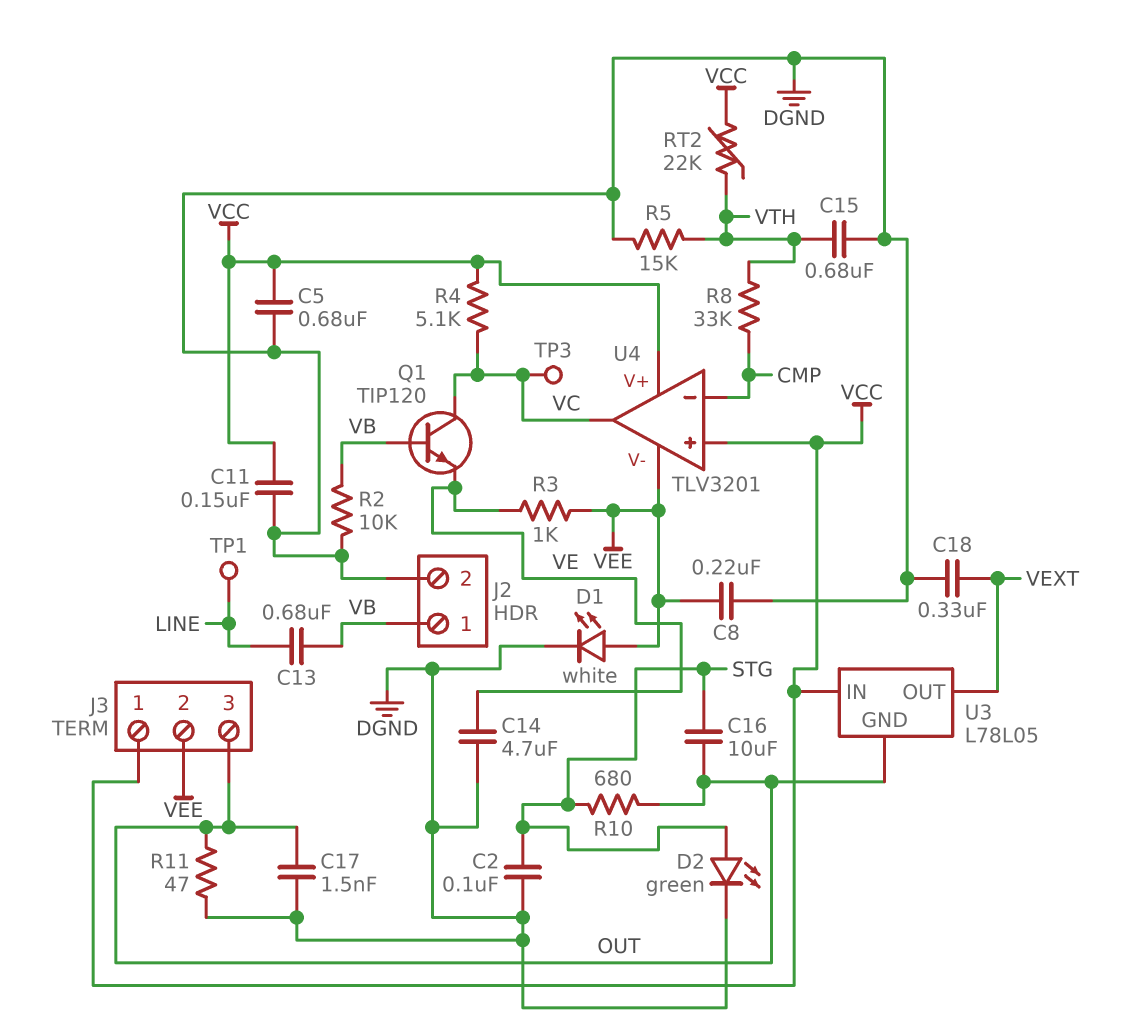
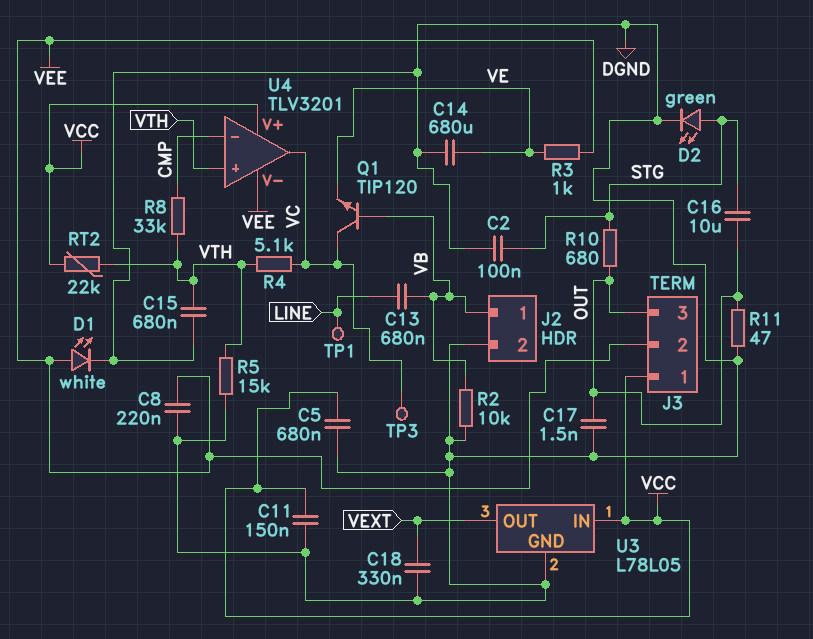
C14: 4.7uF (DGND, VE) -> 680uF (DGND, VE)
R4: 5.1k (VC, VCC) -> 5.1k (VC, VTH)
U3 pin GND: OUT -> DGND
U4 pin in+: VCC -> VTH

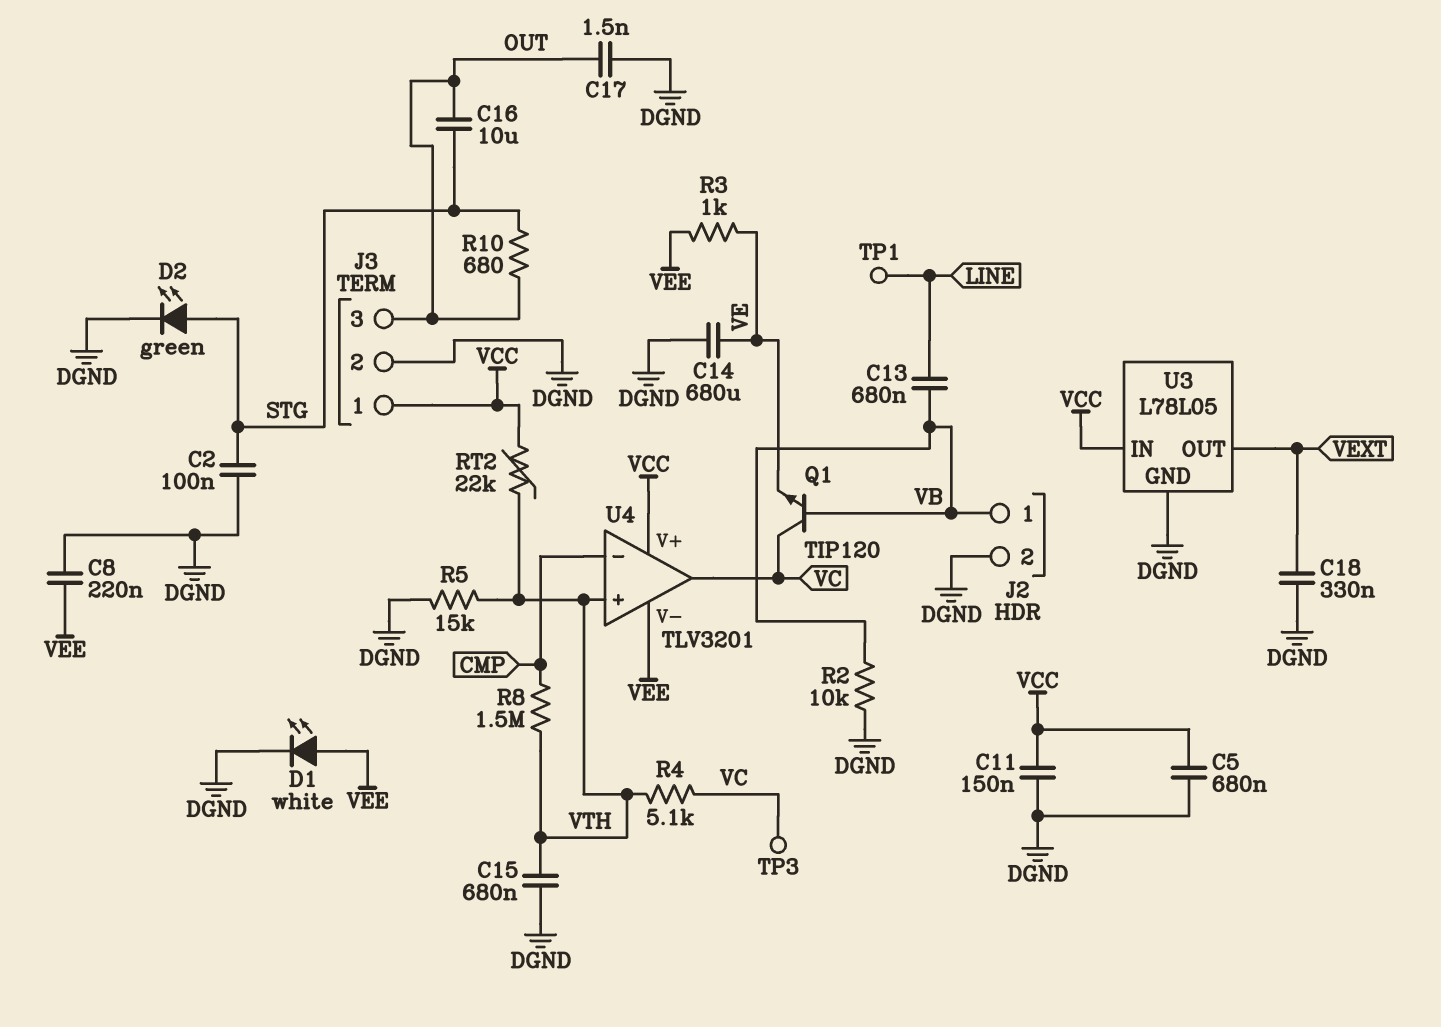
J3 pin 2: VEE -> DGND
R8: 33k (CMP, VTH) -> 1.5M (CMP, VTH)
R11: 47 (DGND, OUT) -> none

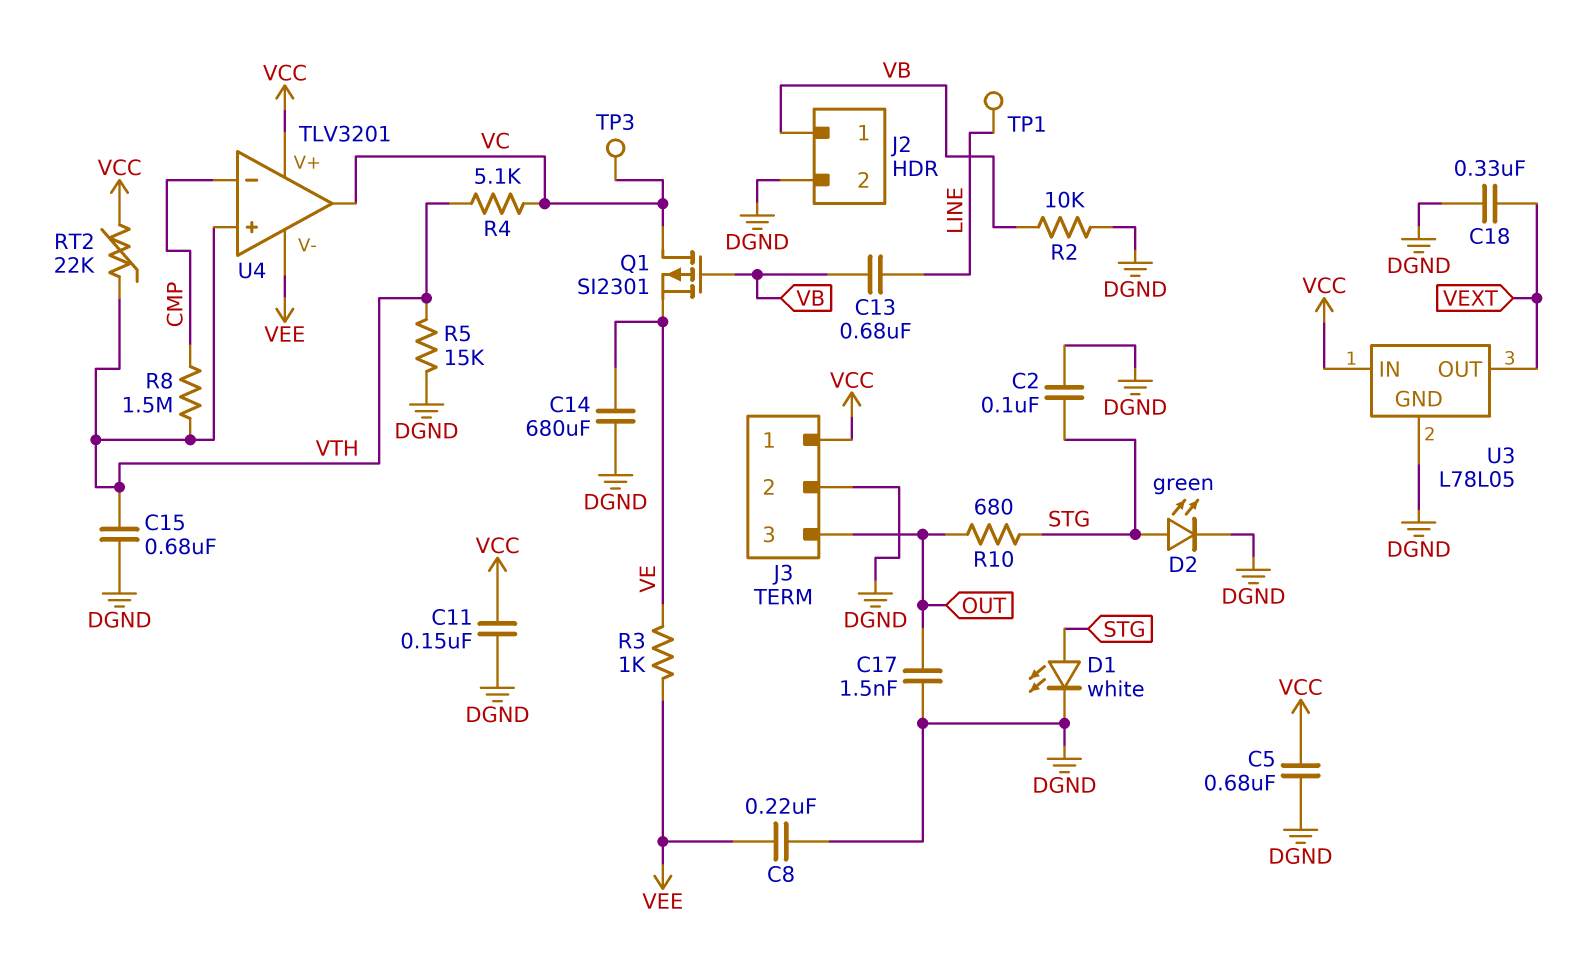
C16: 10uF (OUT, STG) -> none
D1: LED white (A VEE, K DGND) -> LED white (A STG, K DGND)
Q1: NPN TIP120 (B VB, C VC, E VE) -> PMOS SI2301 (G VB, D VC, S VE)

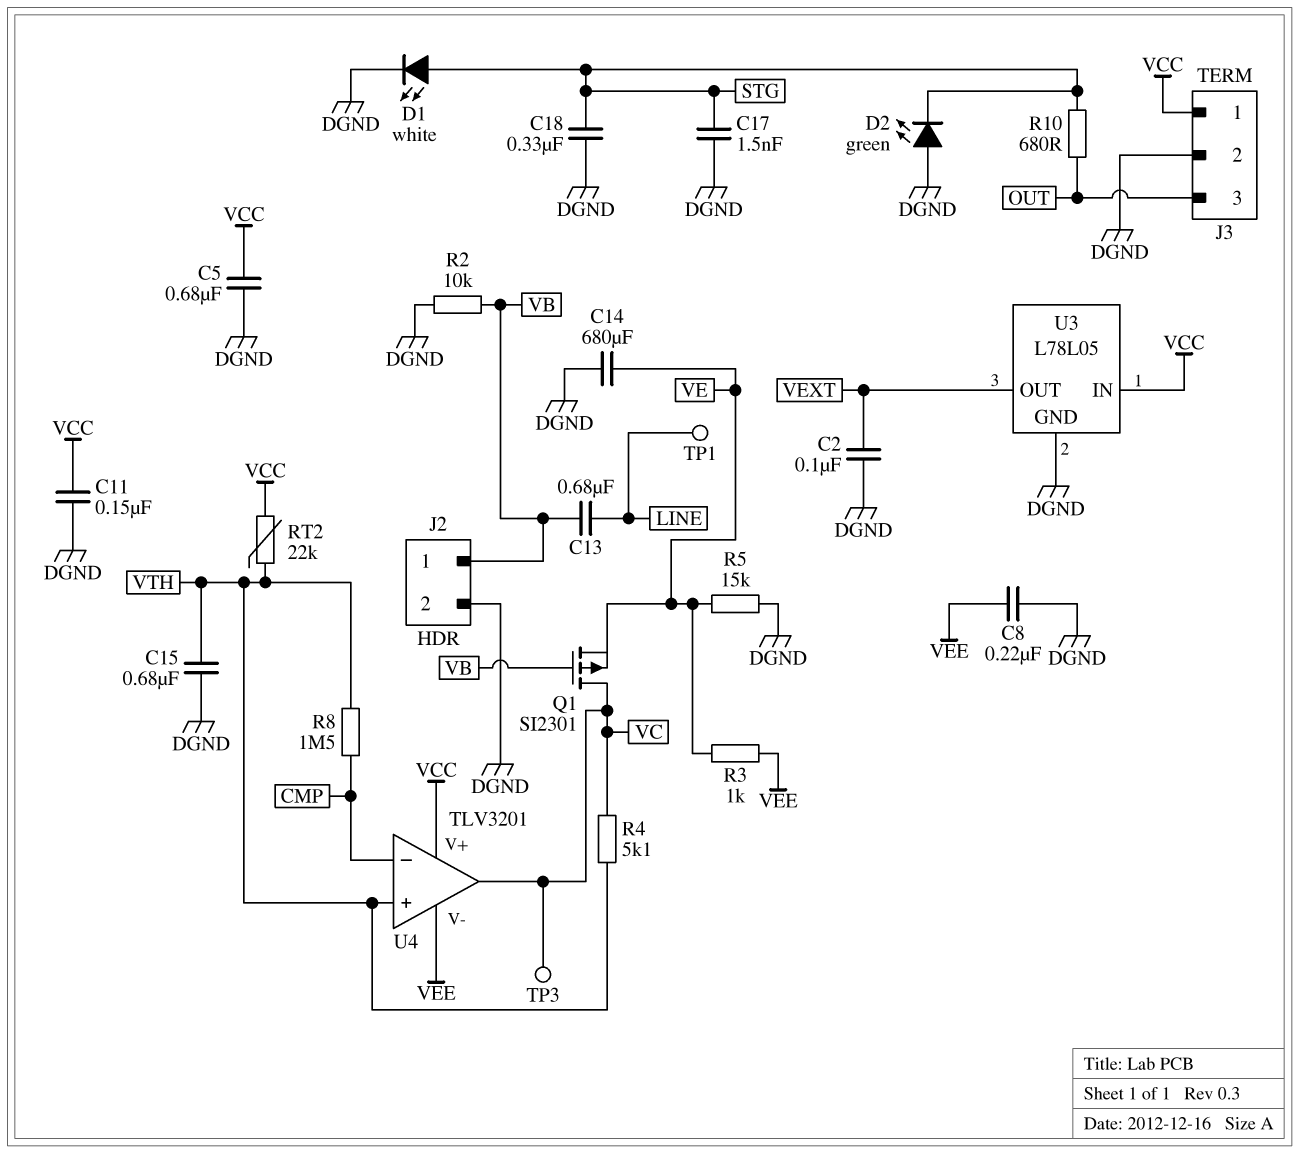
C2: 100nF (DGND, STG) -> 100nF (DGND, VEXT)
C17: 1.5nF (DGND, OUT) -> 1.5nF (DGND, STG)
C18: 330nF (DGND, VEXT) -> 330nF (DGND, STG)
D2: LED green (A STG, K DGND) -> LED green (A DGND, K STG)
R5: 15k (DGND, VTH) -> 15k (DGND, VE)

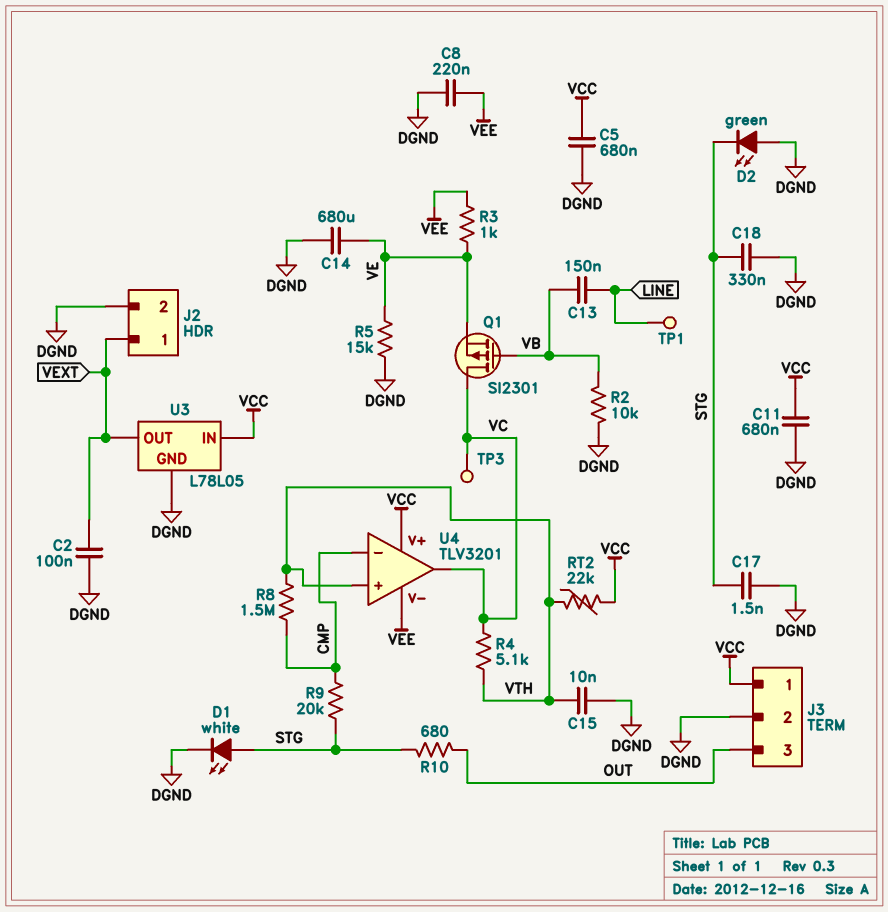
C11: 150nF (DGND, VCC) -> 680nF (DGND, VCC)
C13: 680nF (LINE, VB) -> 150nF (LINE, VB)
C15: 680nF (DGND, VTH) -> 10nF (DGND, VTH)
J2 pin 1: VB -> VEXT
R9: none -> 20k (CMP, STG)

